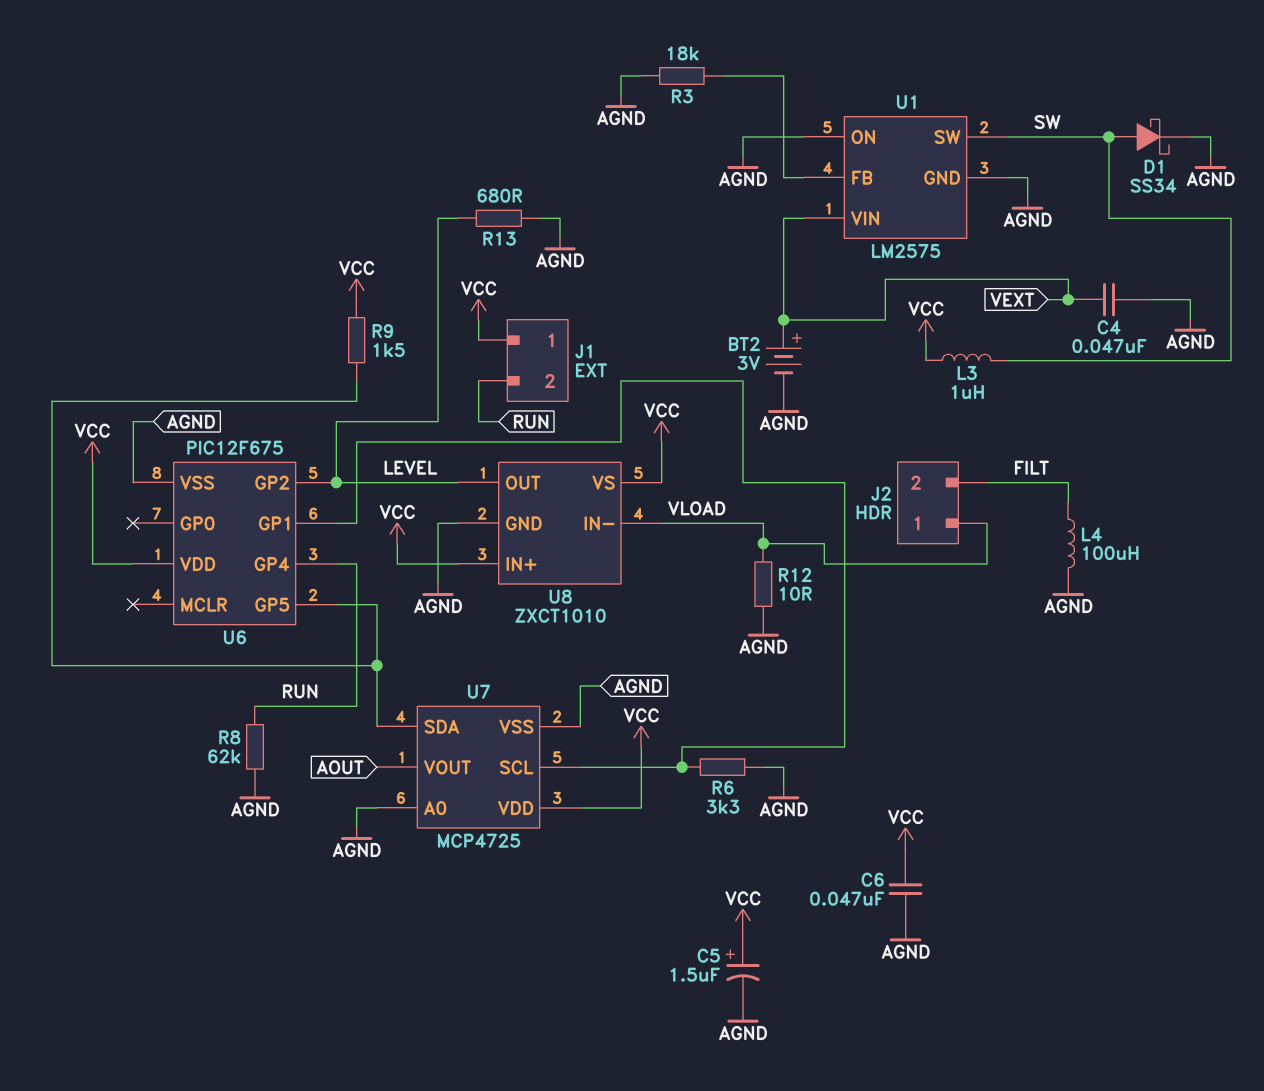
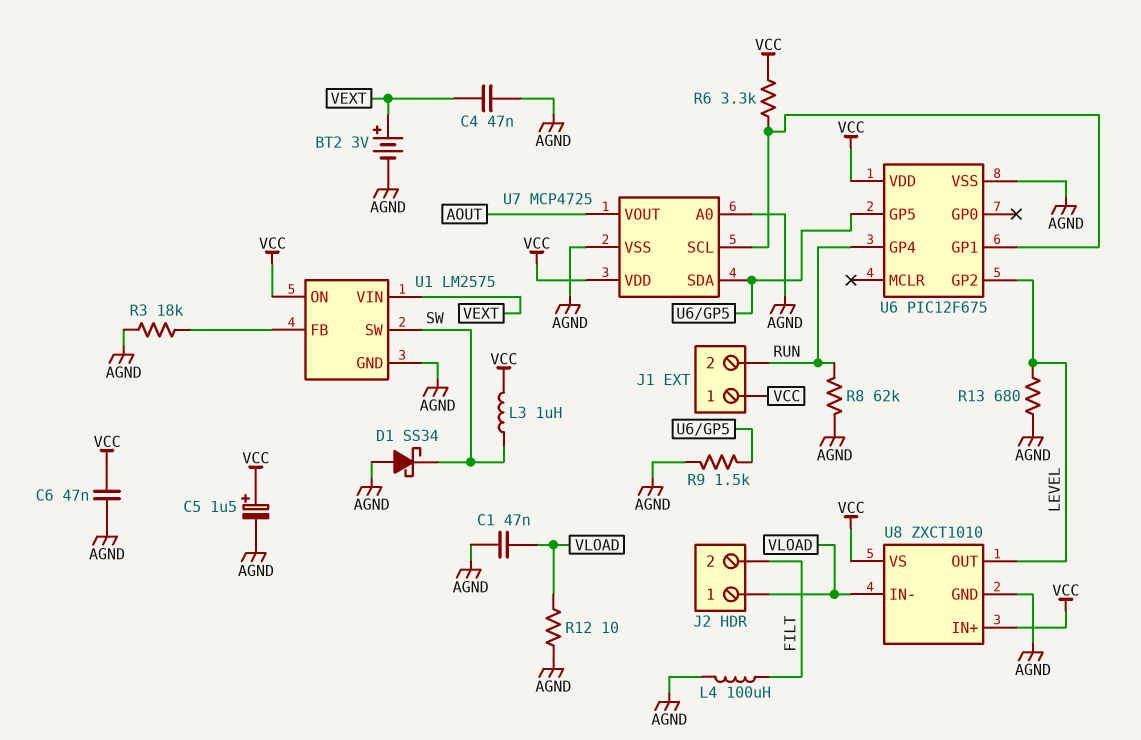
C1: none -> 47nF (AGND, VLOAD)
D1: schottky SS34 (A SW, K AGND) -> schottky SS34 (A AGND, K SW)
R6: 3.3k (AGND, U6/GP1) -> 3.3k (U6/GP1, VCC)
R9: 1.5k (U6/GP5, VCC) -> 1.5k (AGND, U6/GP5)
U1 pin ON: AGND -> VCC

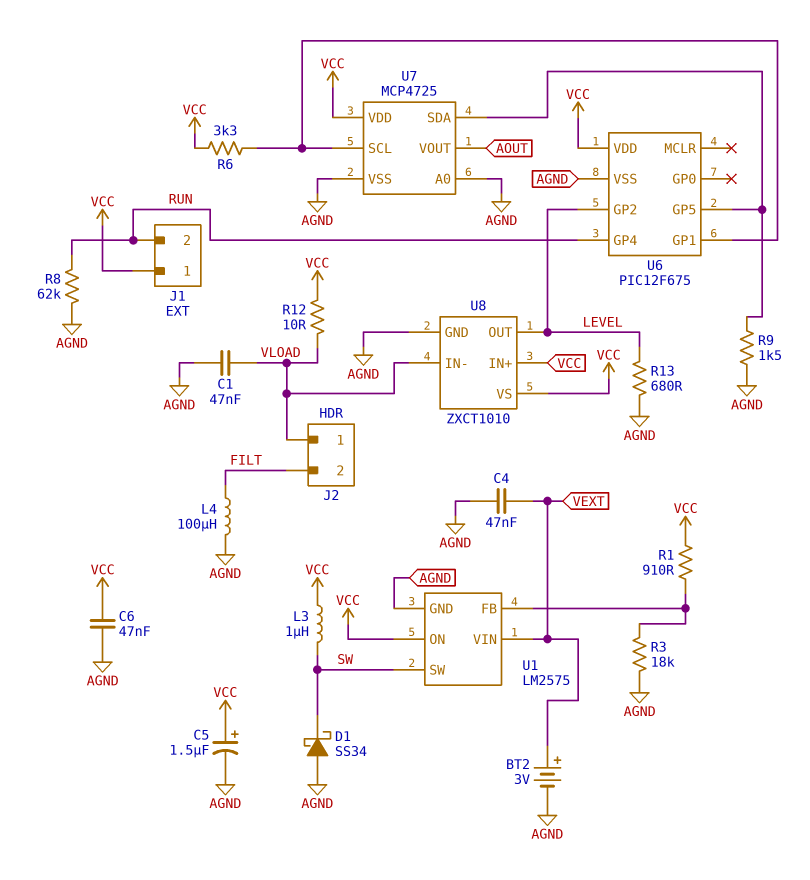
R1: none -> 910 (U1/FB, VCC)
R12: 10 (AGND, VLOAD) -> 10 (VCC, VLOAD)

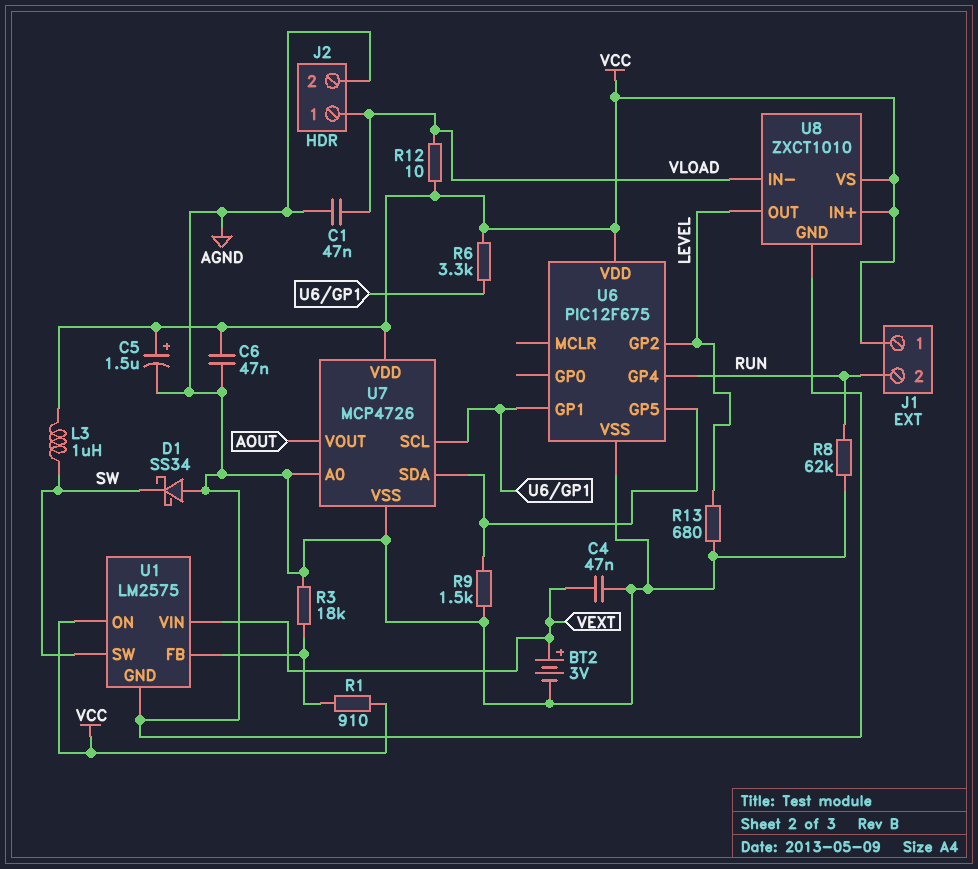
J2 pin 2: FILT -> AGND
L4: 100uH (AGND, FILT) -> none
U7: MCP4725 -> MCP4726

